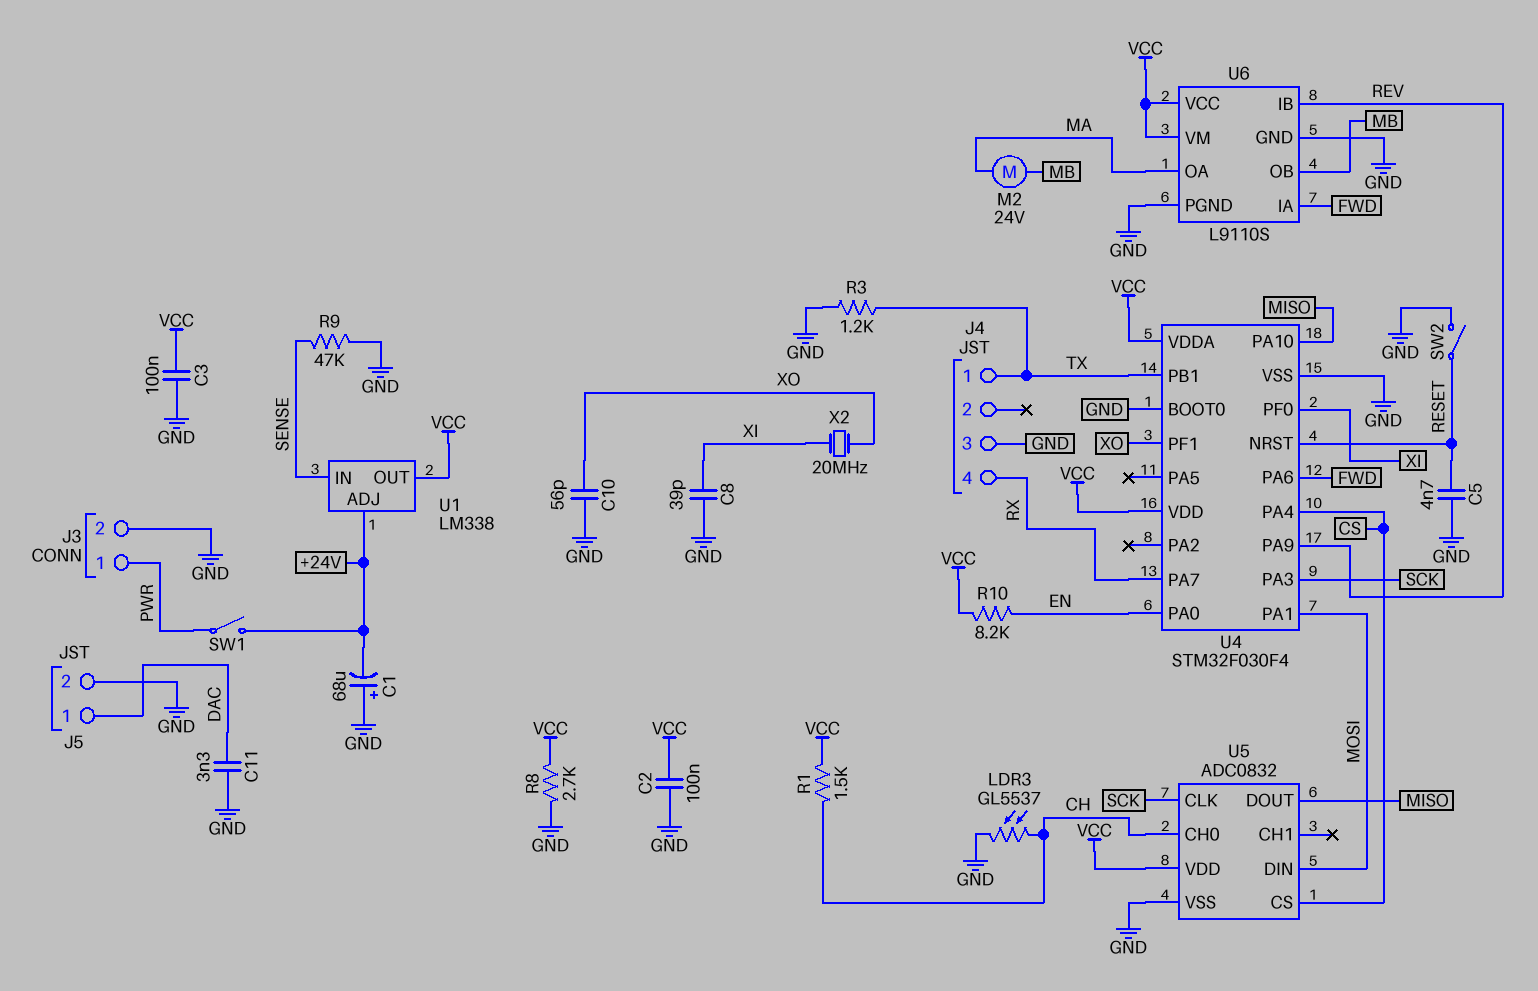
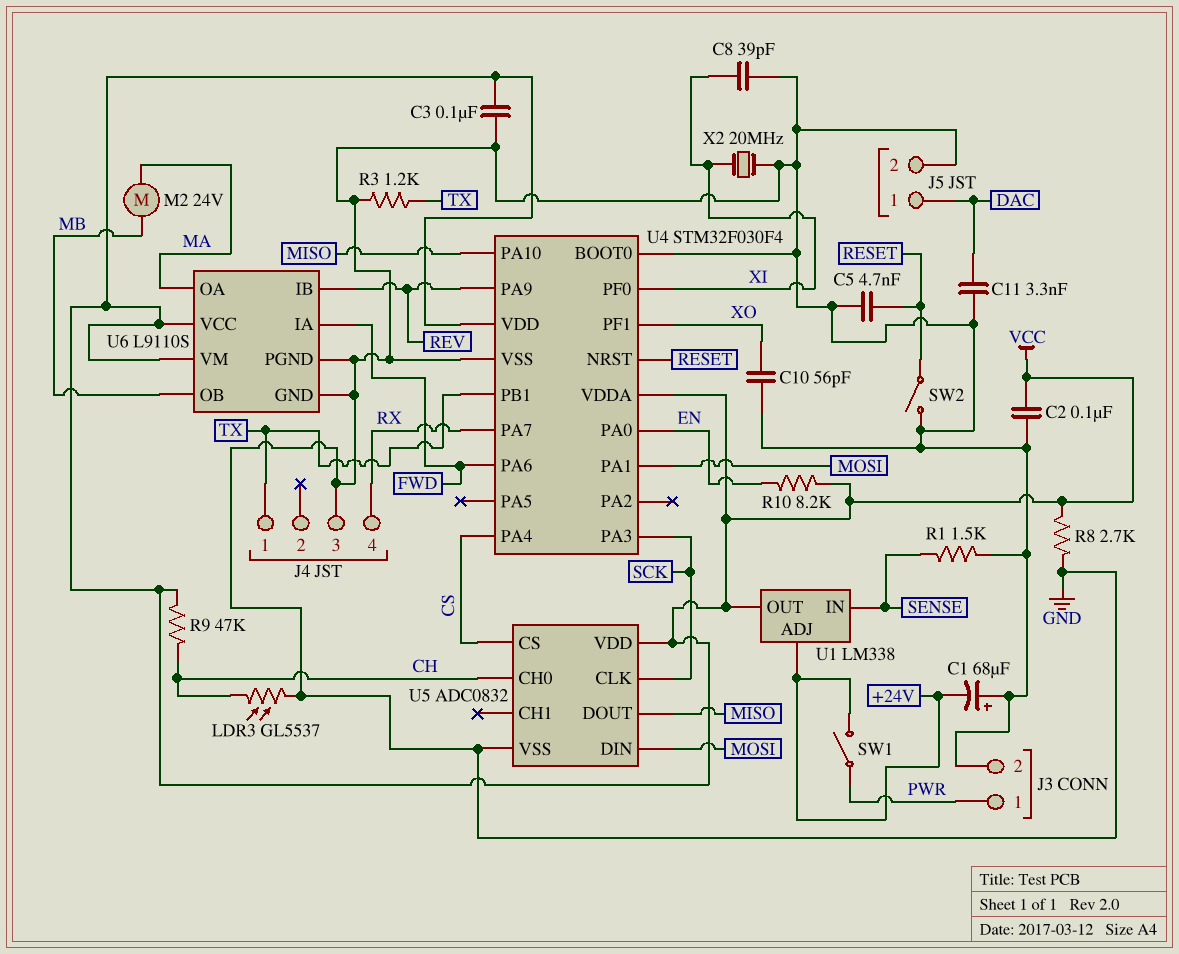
R1: 1.5k (CH, VCC) -> 1.5k (GND, SENSE)
R9: 47k (GND, SENSE) -> 47k (CH, VCC)
X2: 20MHz (XI, XO) -> 20MHz (GND, XI)

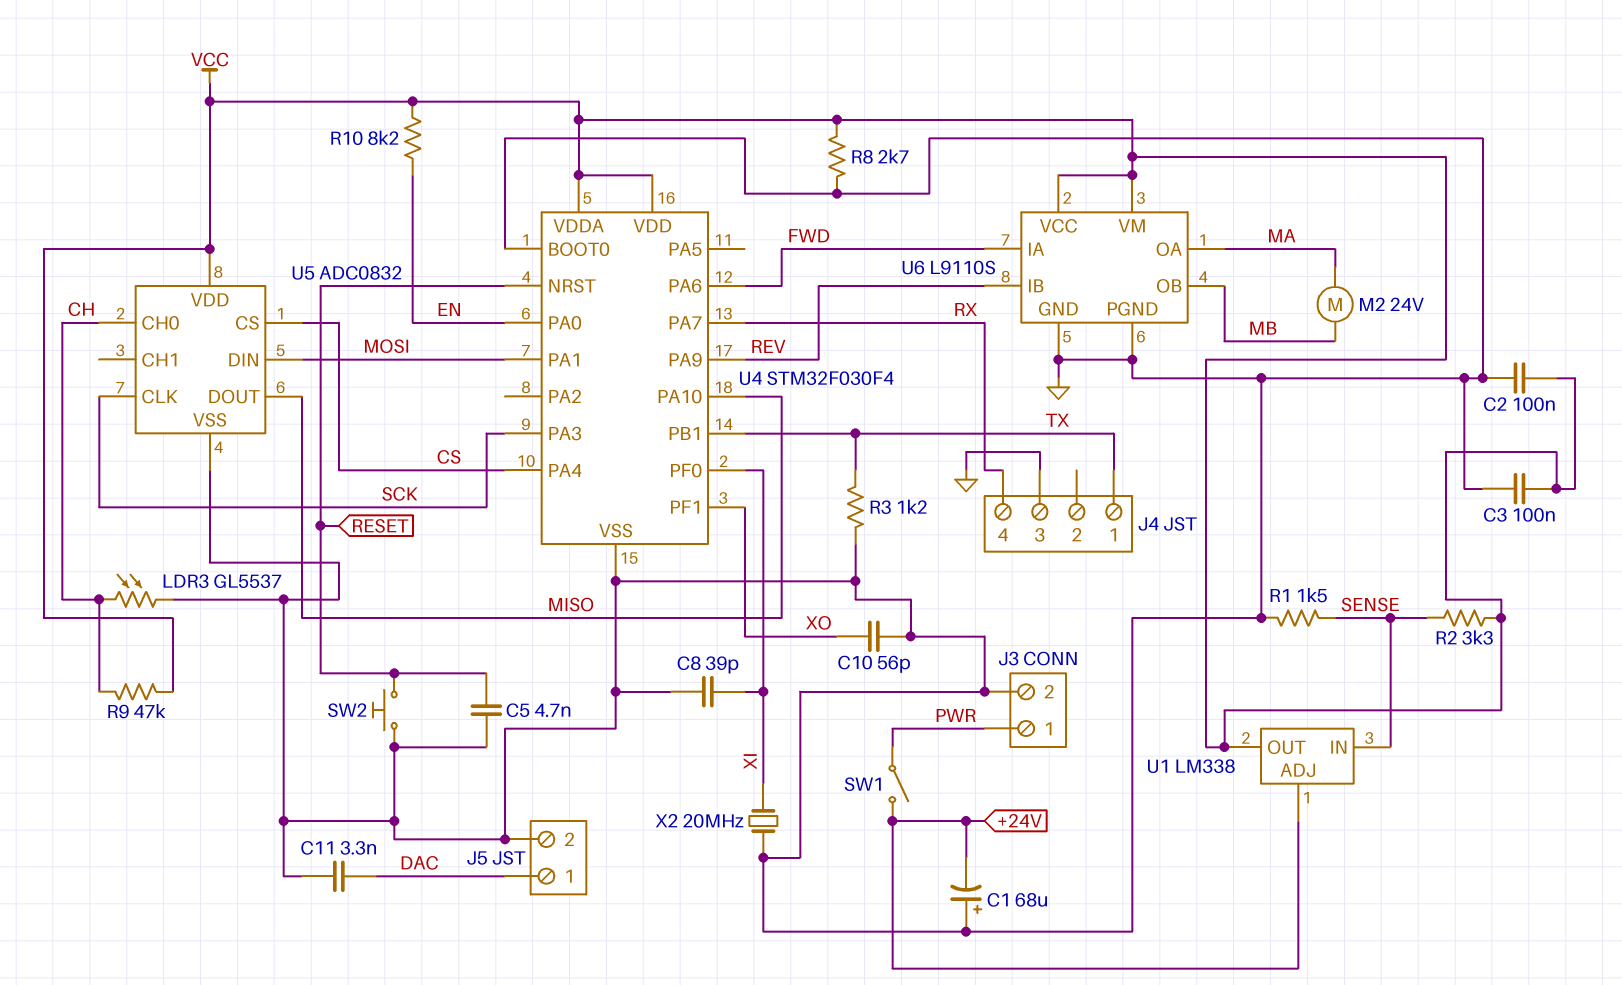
R2: none -> 3.3k (SENSE, VCC)
SW2: switch (GND, RESET) -> button (GND, RESET)

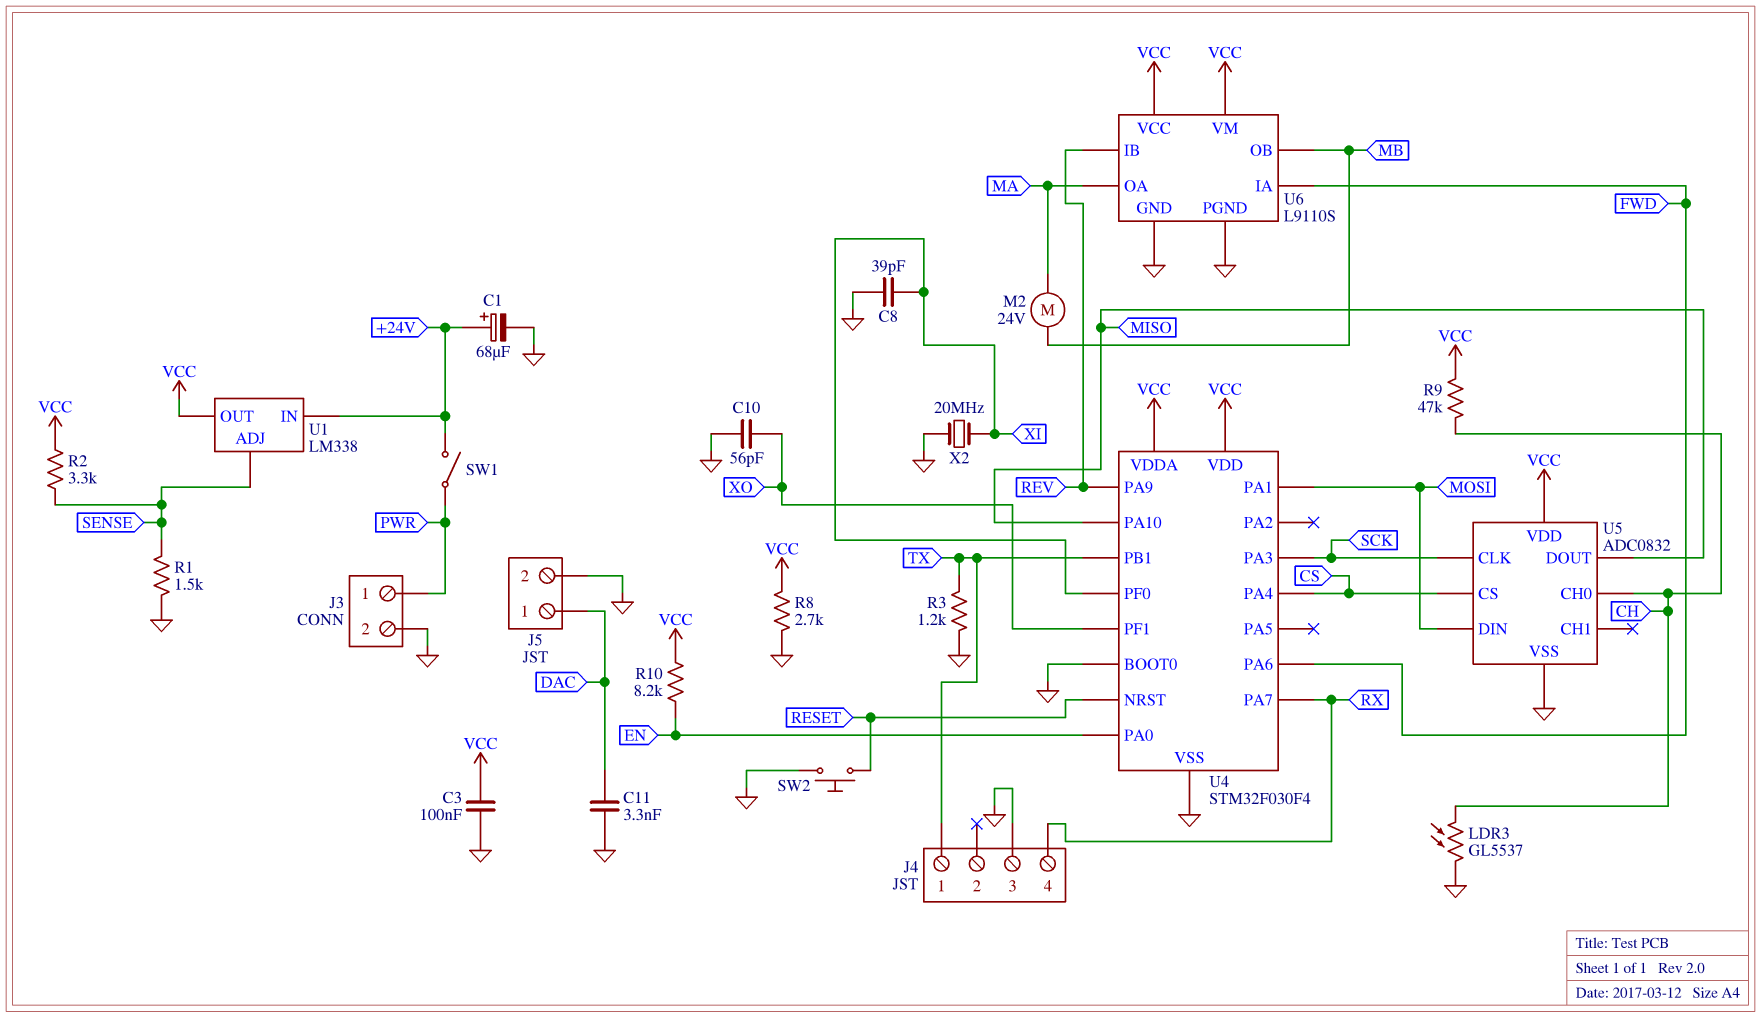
C1: 68uF (plus GND, minus +24V) -> 68uF (plus +24V, minus GND)
C2: 100nF (GND, VCC) -> none
C5: 4.7nF (GND, RESET) -> none
U1 pin ADJ: +24V -> SENSE
U1 pin IN: SENSE -> +24V

